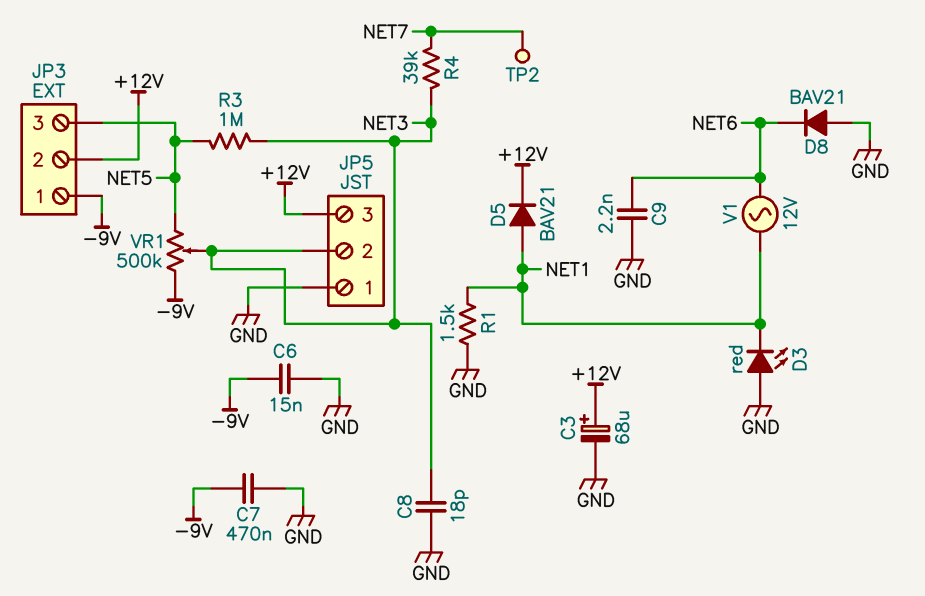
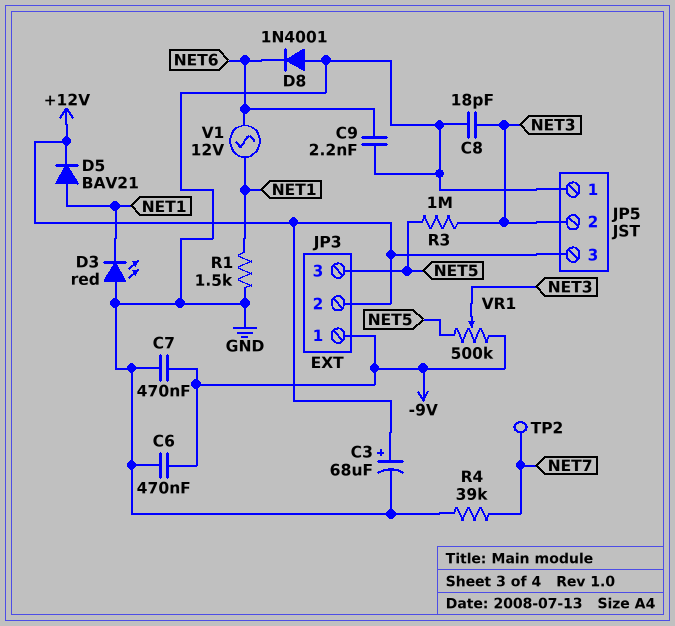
C6: 15nF (-9V, GND) -> 470nF (-9V, GND)
D8: diode BAV21 (A GND, K NET6) -> diode 1N4001 (A GND, K NET6)
R4: 39k (NET3, NET7) -> 39k (GND, NET7)

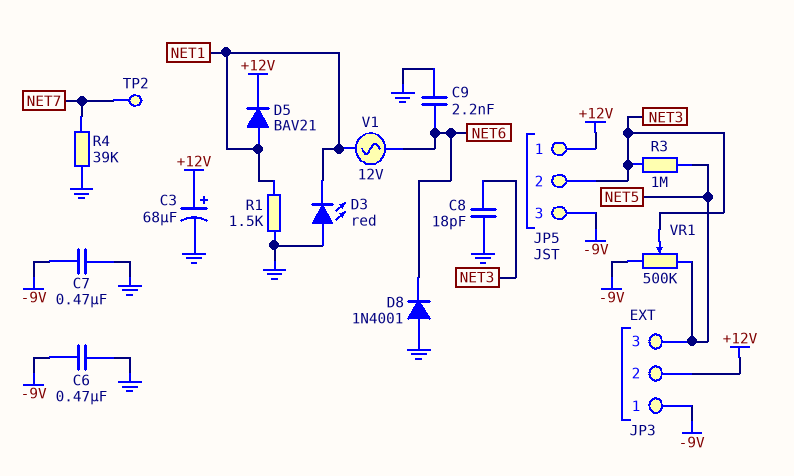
JP5 pin 1: GND -> +12V
JP5 pin 3: +12V -> -9V

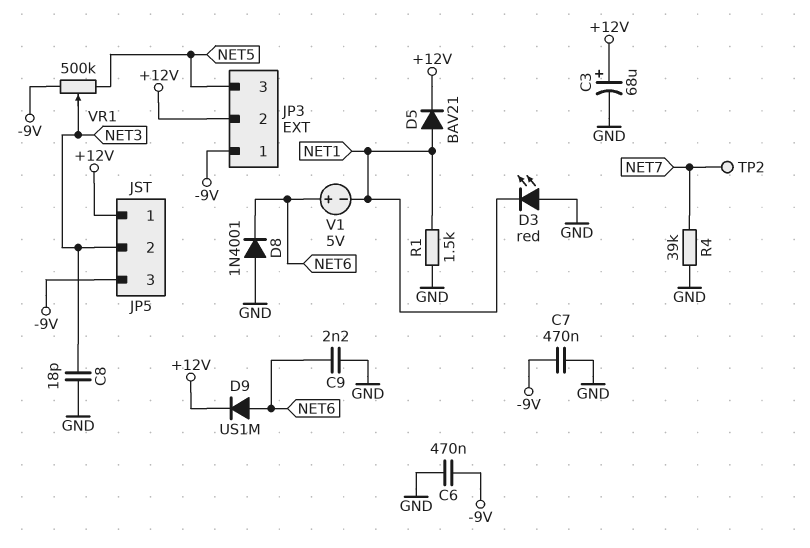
D9: none -> diode US1M (A NET6, K +12V)
R3: 1M (NET3, NET5) -> none
V1: AC 12V (NET1, NET6) -> 5V (plus NET6, minus NET1)

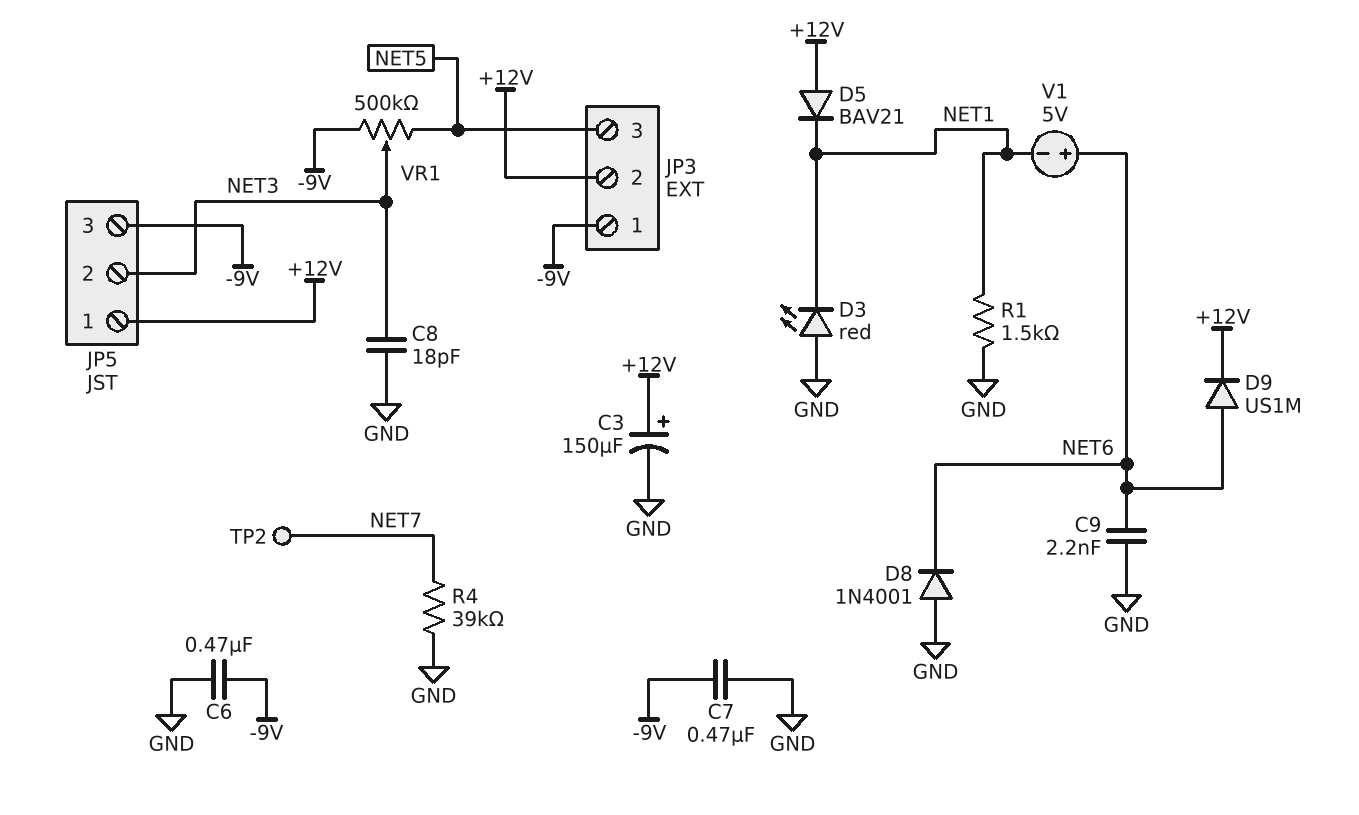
C3: 68uF (plus +12V, minus GND) -> 150uF (plus +12V, minus GND)
D5: diode BAV21 (A NET1, K +12V) -> diode BAV21 (A +12V, K NET1)

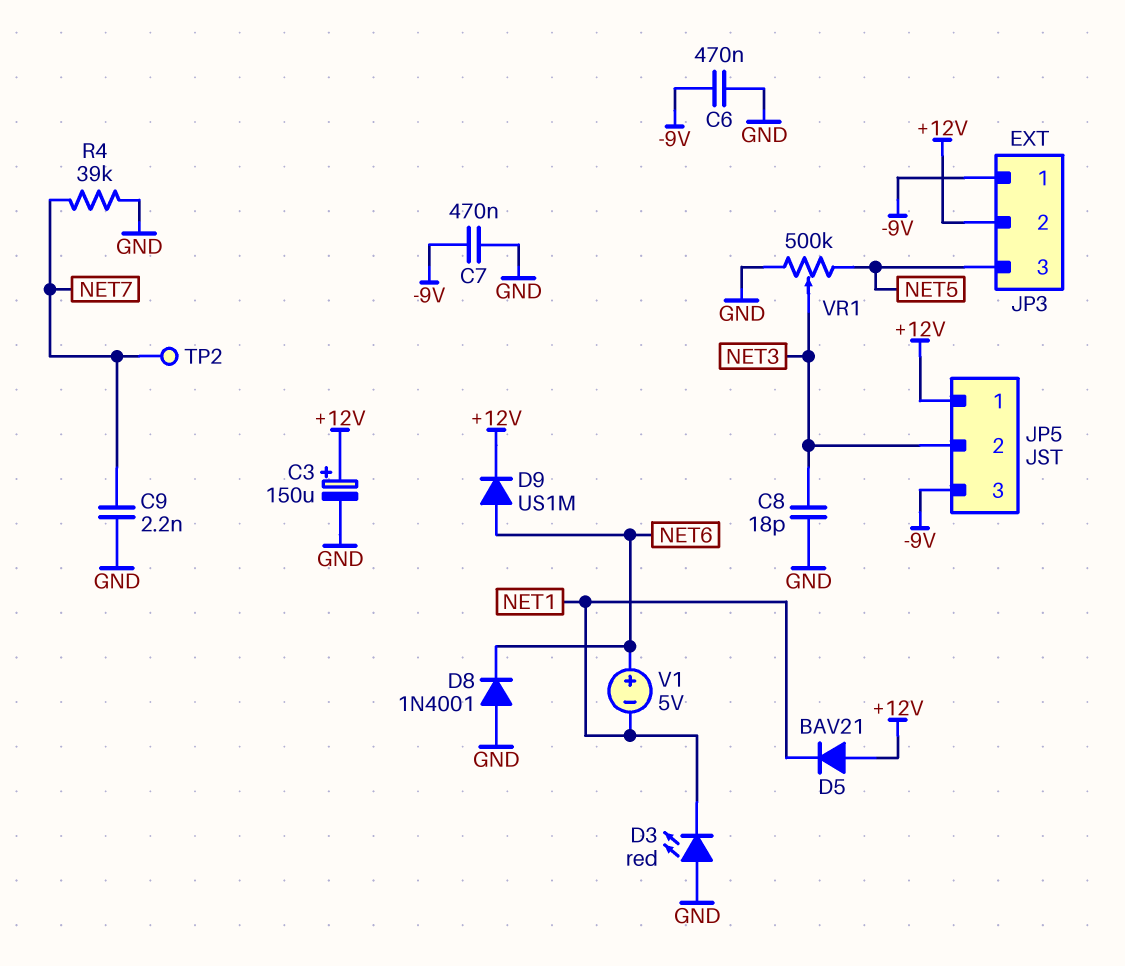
C9: 2.2nF (GND, NET6) -> 2.2nF (GND, NET7)
R1: 1.5k (GND, NET1) -> none
VR1: 500k (-9V, NET5, wiper NET3) -> 500k (GND, NET5, wiper NET3)

